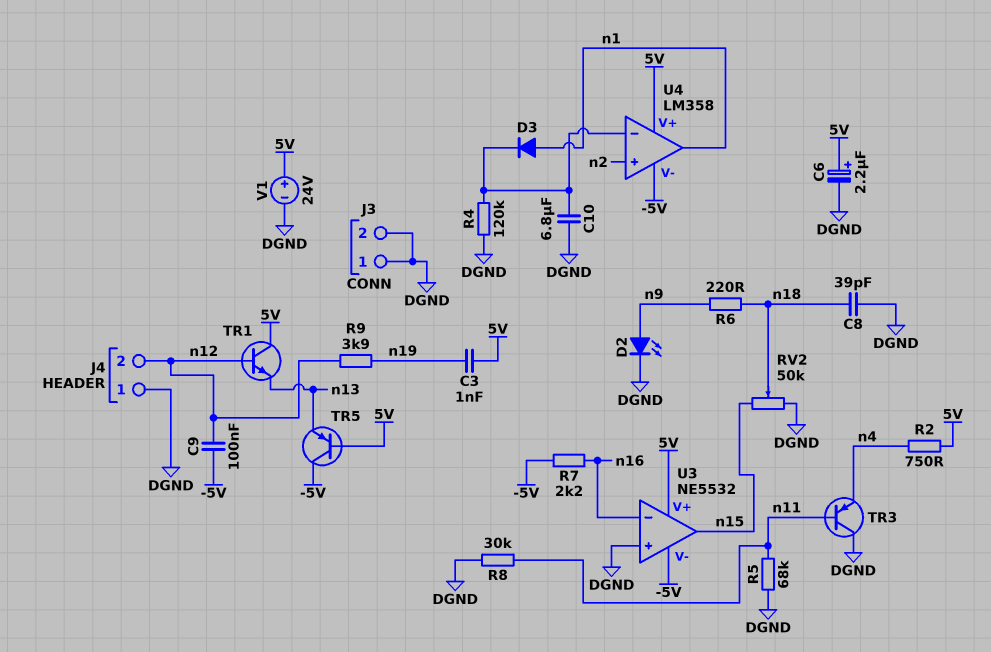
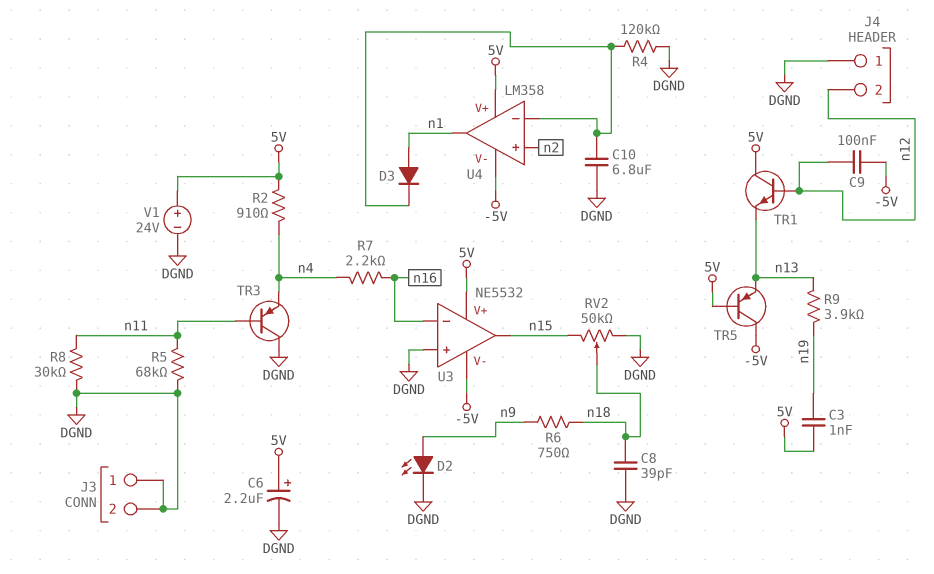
R2: 750 (5V, n4) -> 910 (5V, n4)
R6: 220 (n9, n18) -> 750 (n9, n18)
R7: 2.2k (-5V, n16) -> 2.2k (n4, n16)
R9: 3.9k (n12, n19) -> 3.9k (n13, n19)

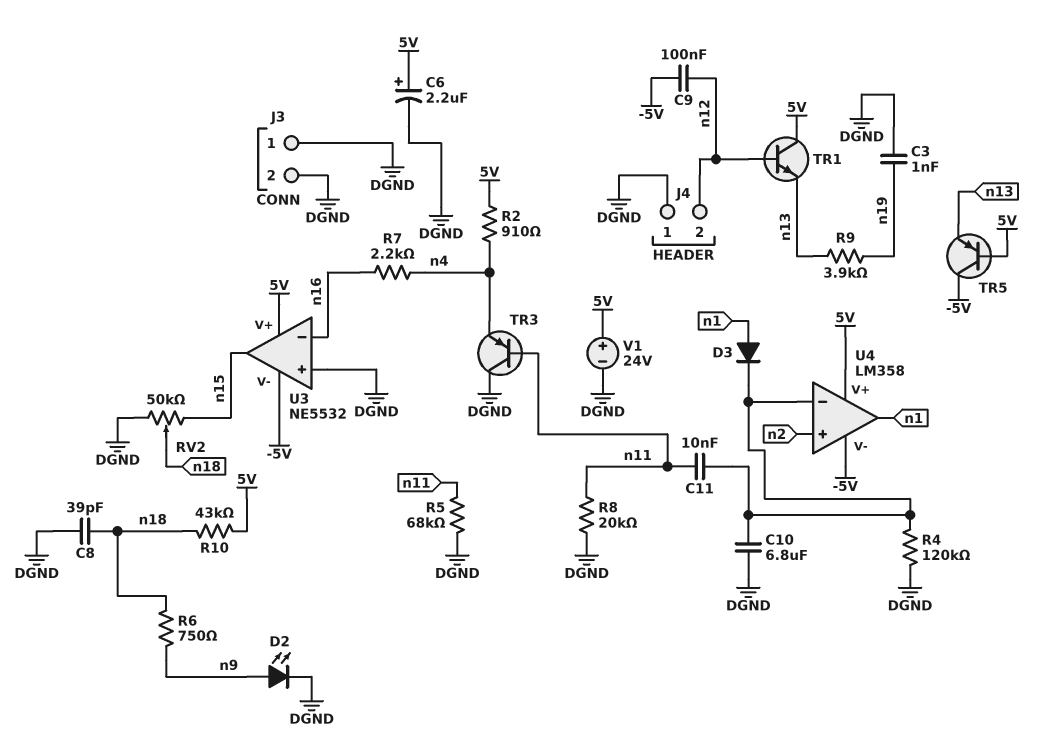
C3: 1nF (5V, n19) -> 1nF (DGND, n19)
C11: none -> 10nF (U4/in-, n11)
R8: 30k (DGND, n11) -> 20k (DGND, n11)
R10: none -> 43k (5V, n18)

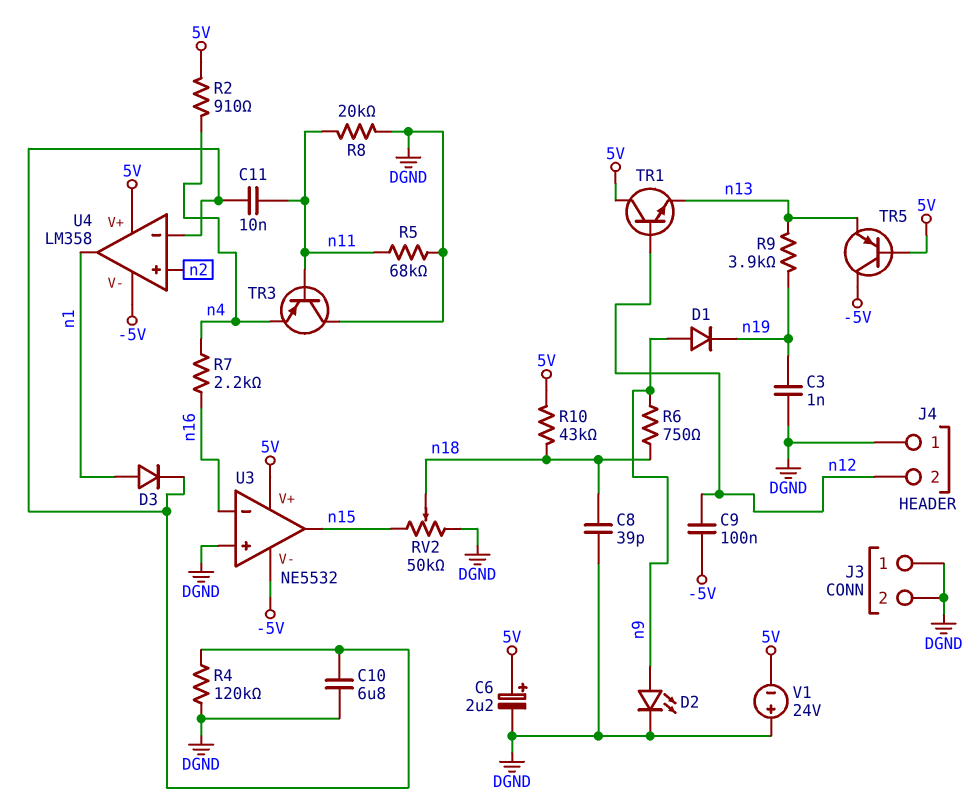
D1: none -> diode (A n9, K n19)
V1: 24V (plus 5V, minus DGND) -> 24V (plus DGND, minus 5V)

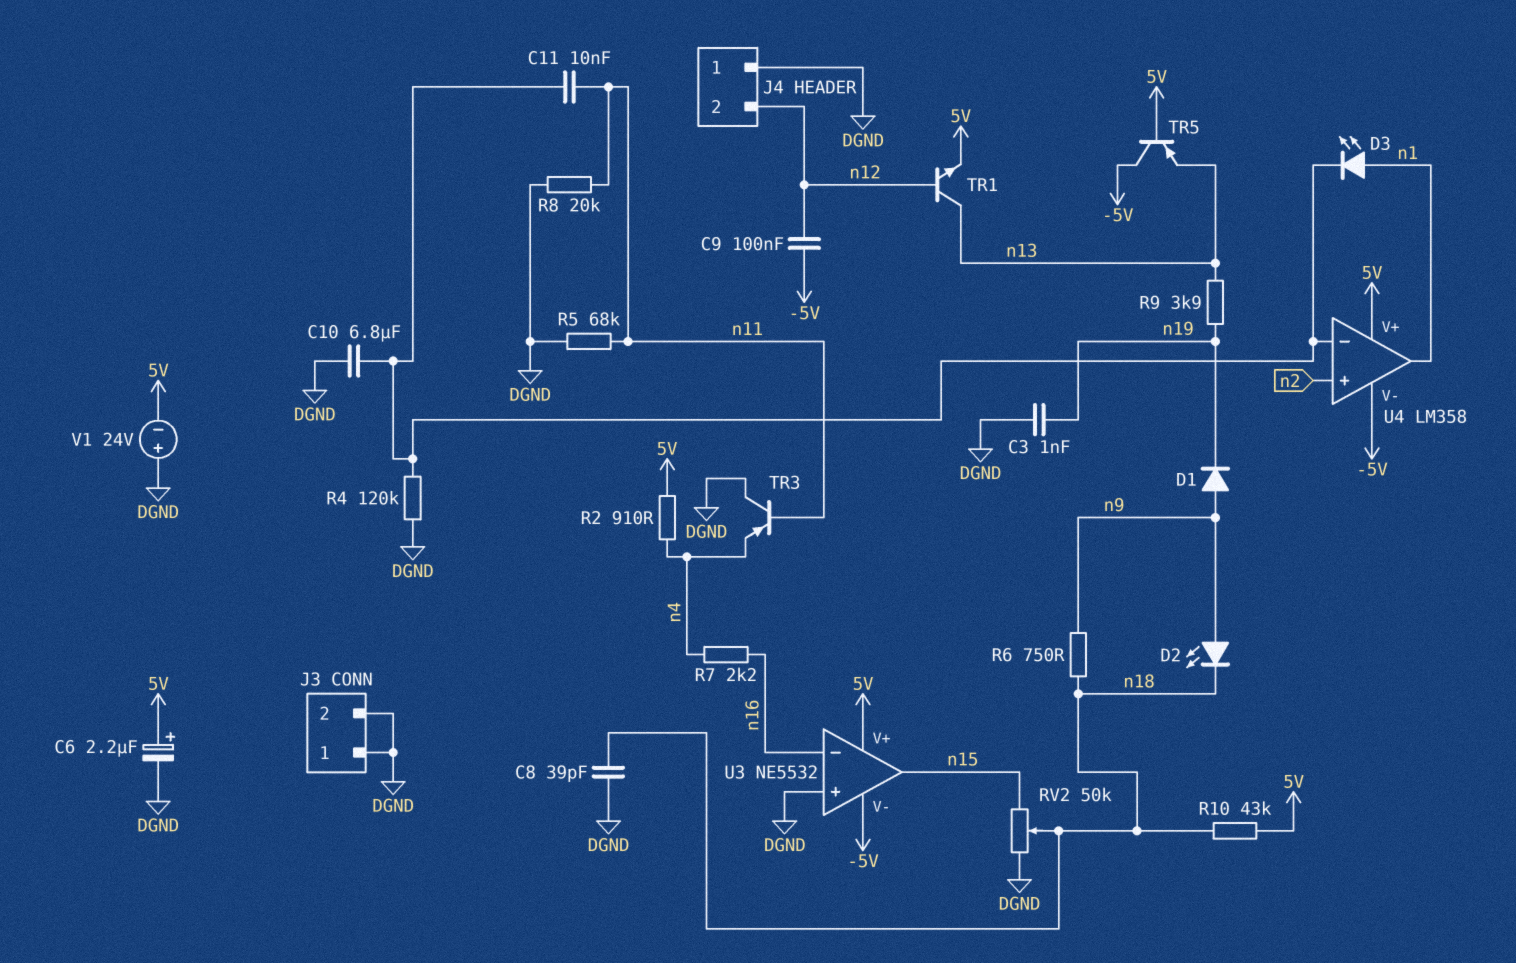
D2: LED (A n9, K DGND) -> LED (A n9, K n18)
D3: diode (A n1, K U4/in-) -> LED (A n1, K U4/in-)
TR1: NPN (B n12, C 5V, E n13) -> NPN (B n12, C n13, E 5V)

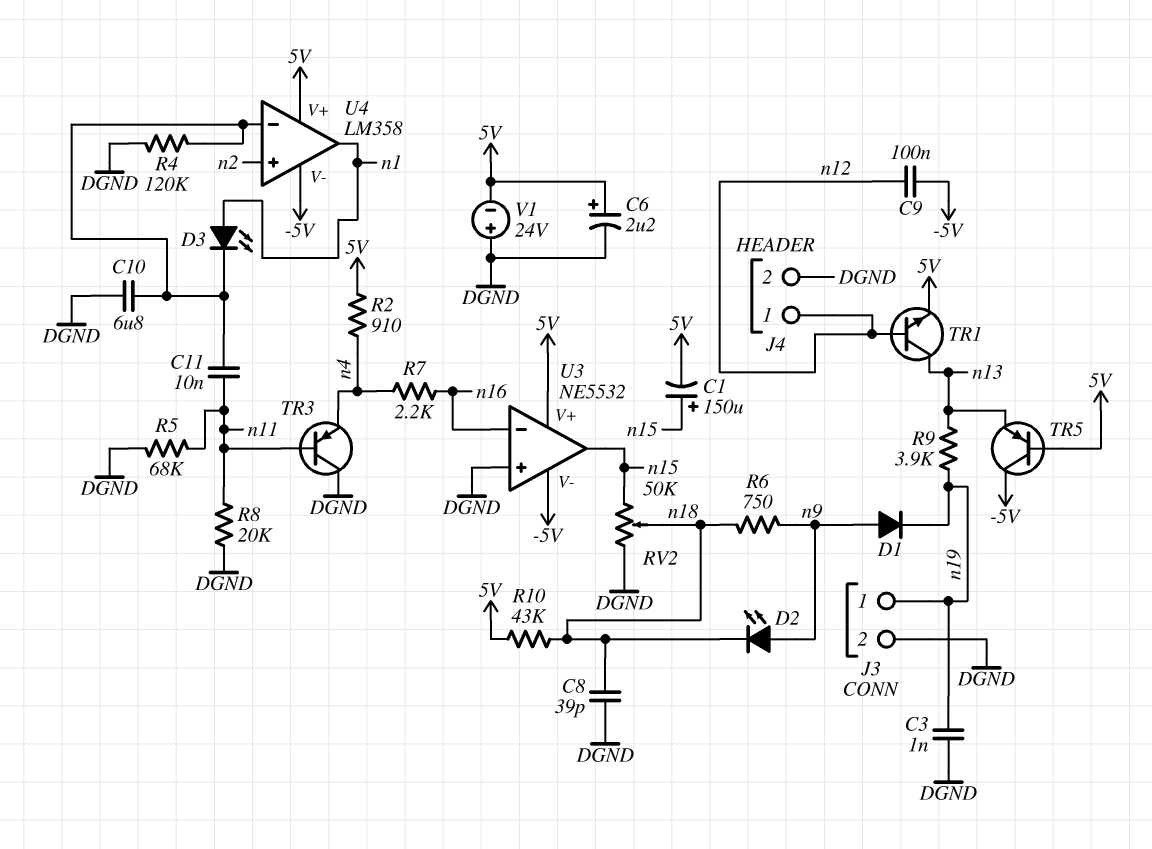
C1: none -> 150uF (plus n15, minus 5V)
J3 pin 1: DGND -> n19
J4 pin 1: DGND -> n12
J4 pin 2: n12 -> DGND

